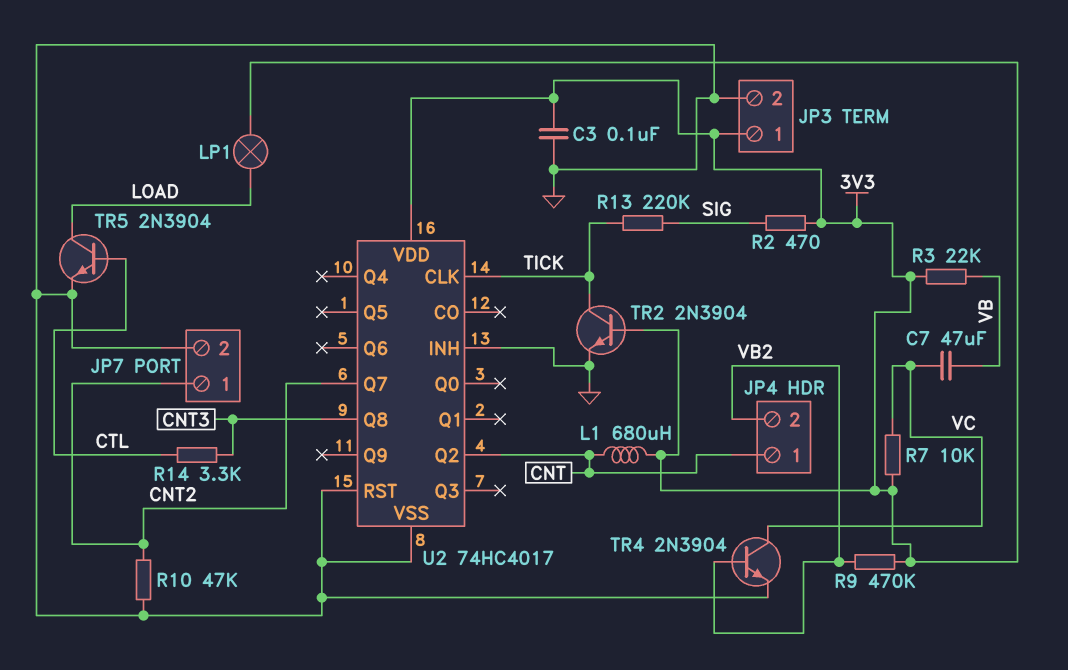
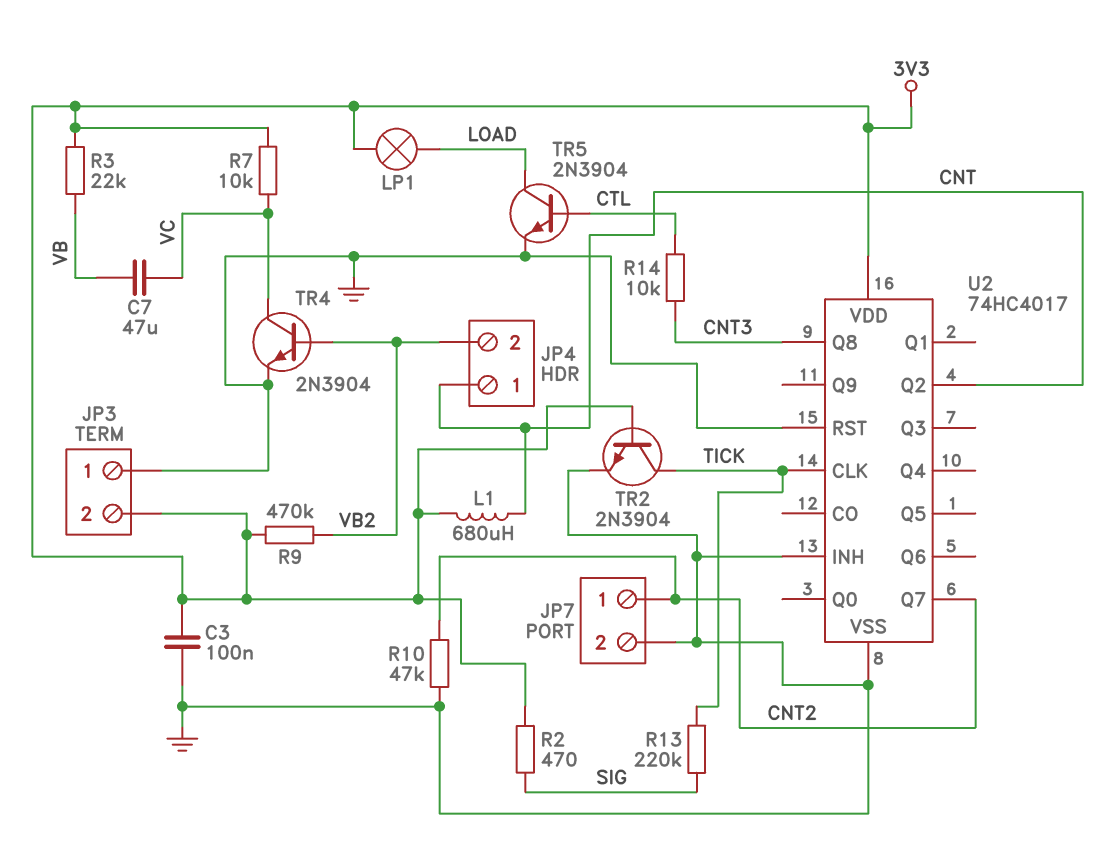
JP3 pin 1: 3V3 -> GND
JP3 pin 2: GND -> 3V3
R14: 3.3k (CNT3, CTL) -> 10k (CNT3, CTL)

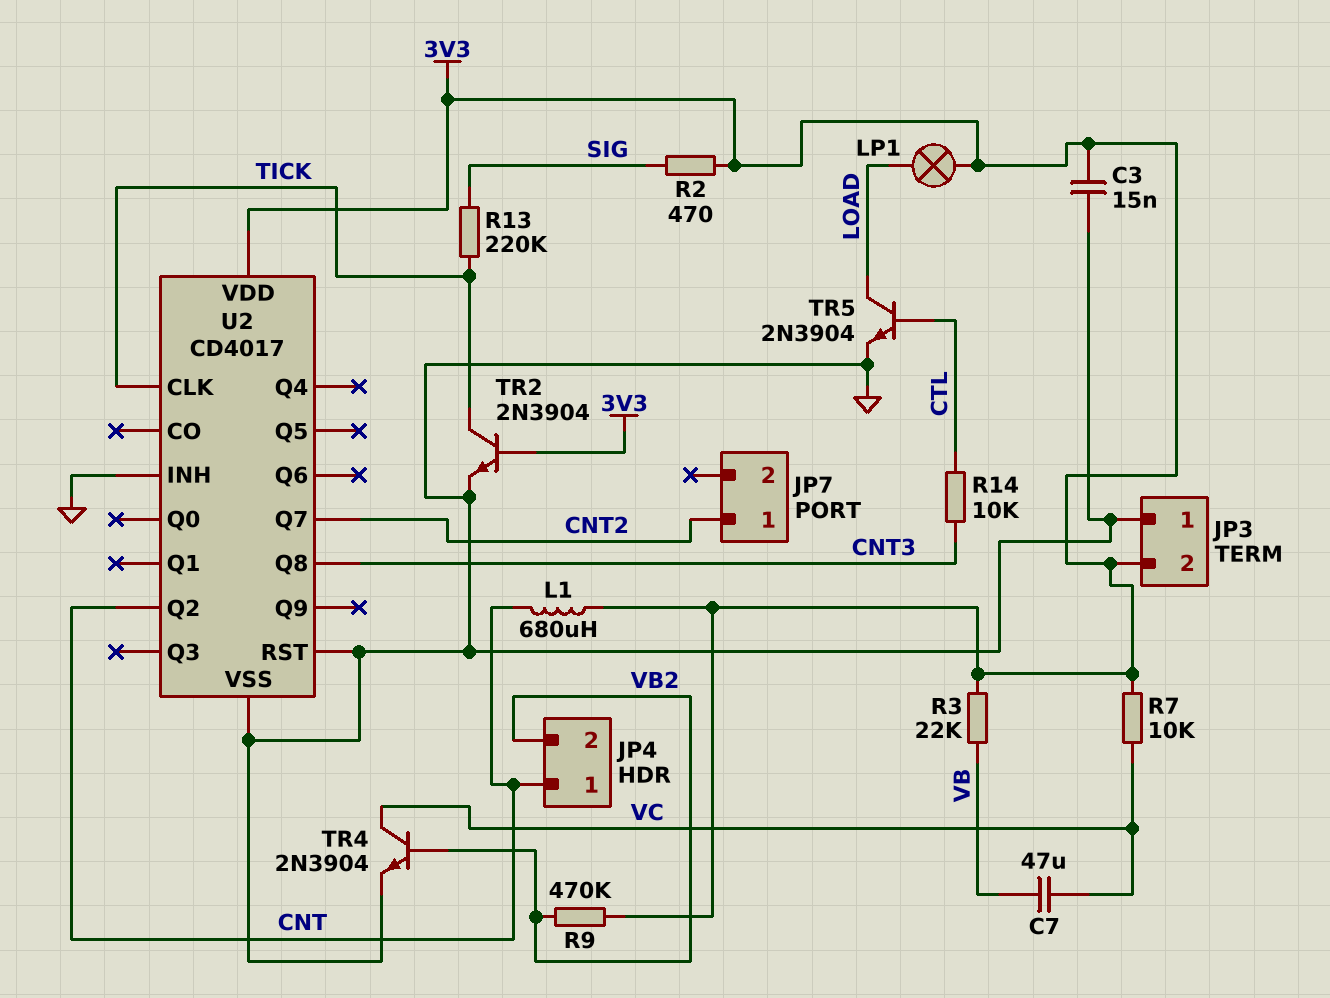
C3: 100nF (3V3, GND) -> 15nF (3V3, GND)
JP7 pin 2: GND -> none
R10: 47k (CNT2, GND) -> none
U2: 74HC4017 -> CD4017

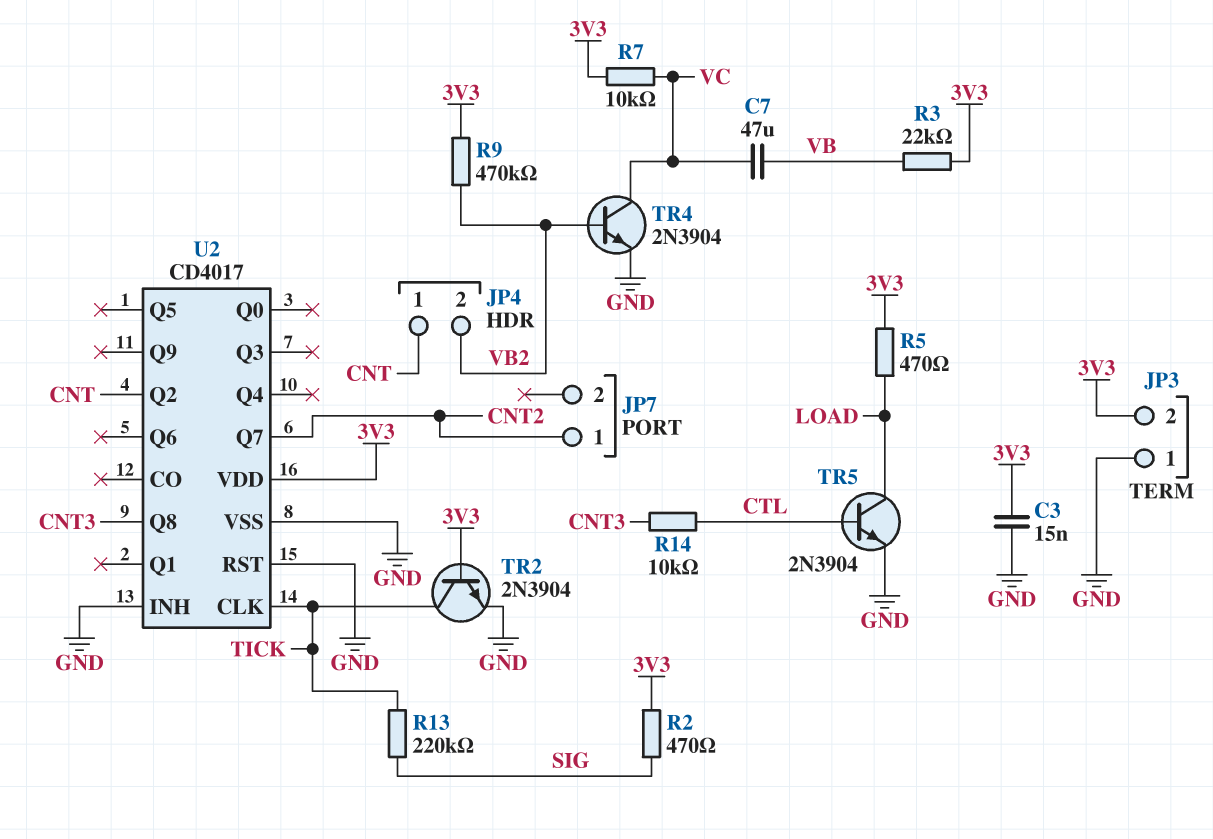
L1: 680uH (3V3, CNT) -> none
LP1: lamp (3V3, LOAD) -> none
R5: none -> 470 (3V3, LOAD)

